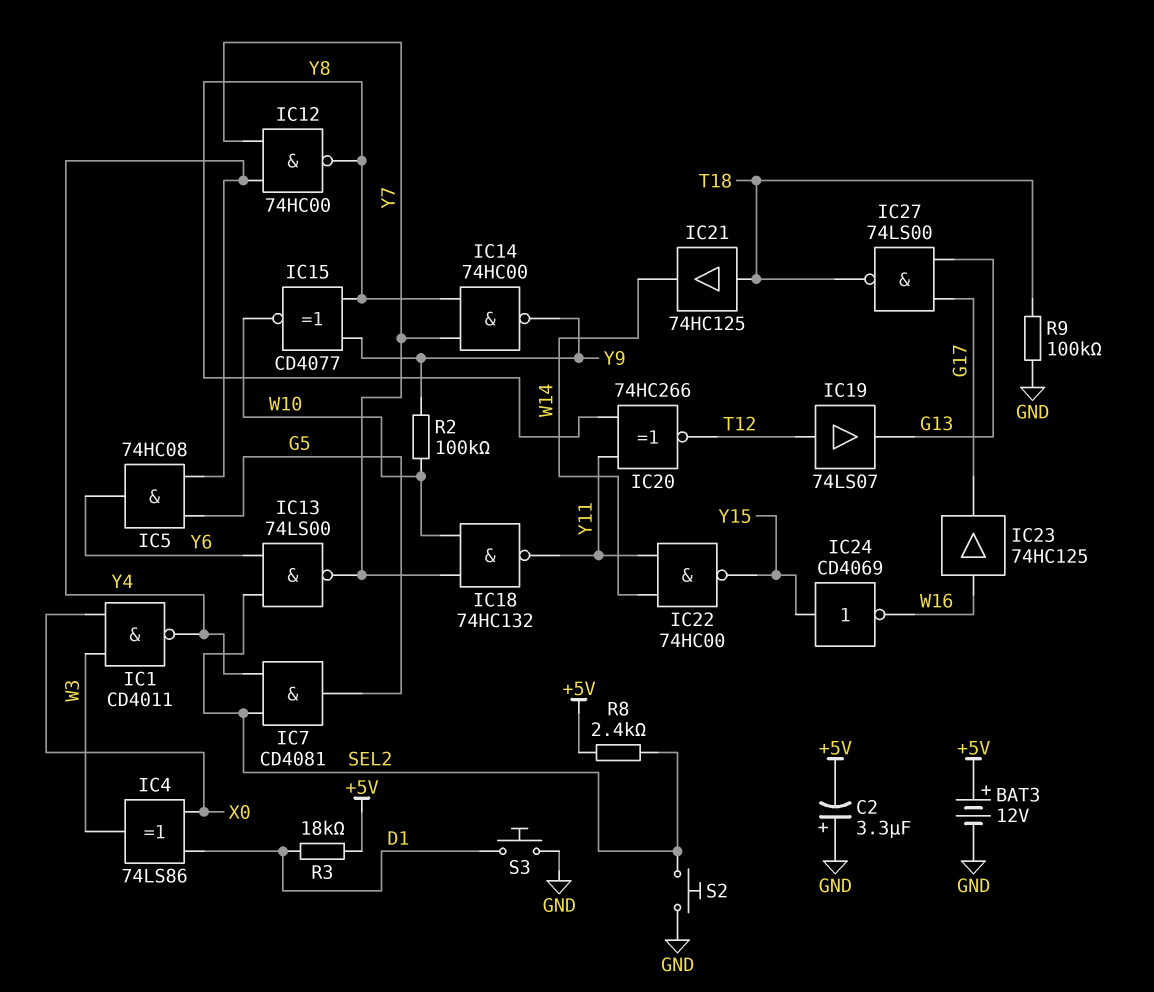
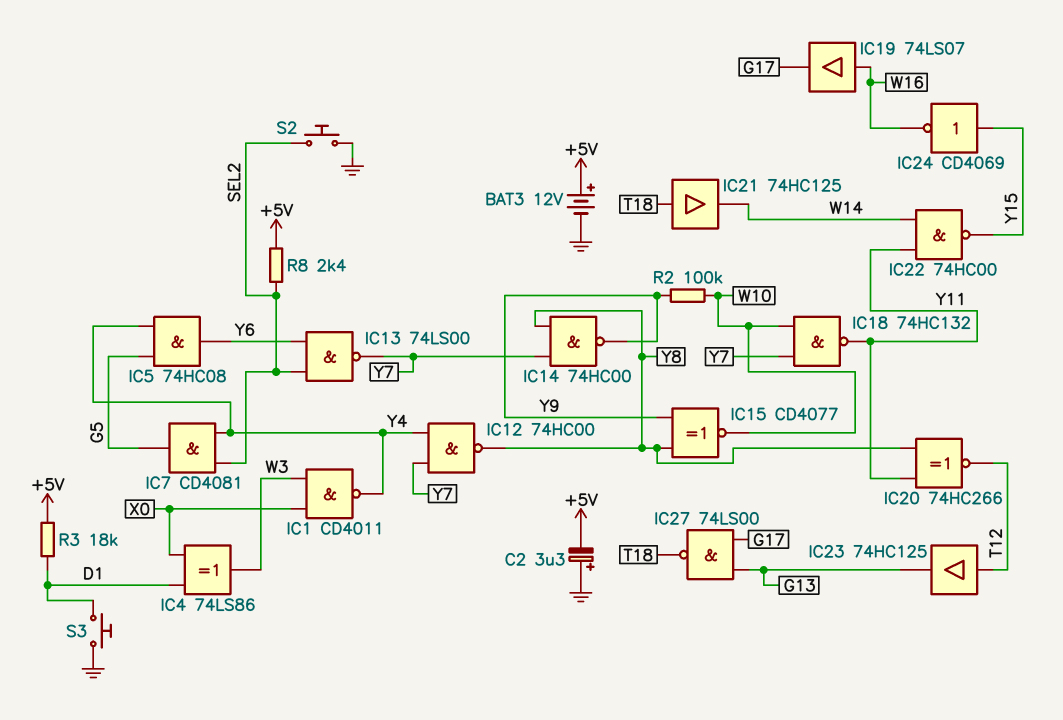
IC19: buffer 74LS07 (in T12, out G13) -> buffer 74LS07 (in W16, out G17)
IC23: buffer 74HC125 (in W16, out G17) -> buffer 74HC125 (in T12, out G13)
R9: 100k (GND, T18) -> none

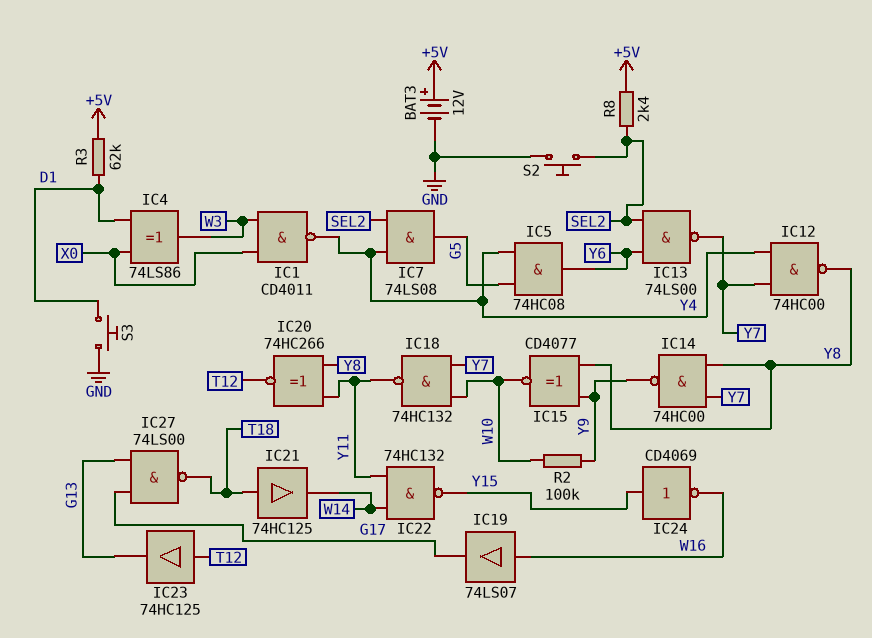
C2: 3.3uF (plus GND, minus +5V) -> none
IC7: AND CD4081 (in SEL2, in Y4, out G5) -> AND 74LS08 (in SEL2, in Y4, out G5)
IC22: NAND 74HC00 (in W14, in Y11, out Y15) -> NAND 74HC132 (in W14, in Y11, out Y15)
R3: 18k (+5V, D1) -> 62k (+5V, D1)

